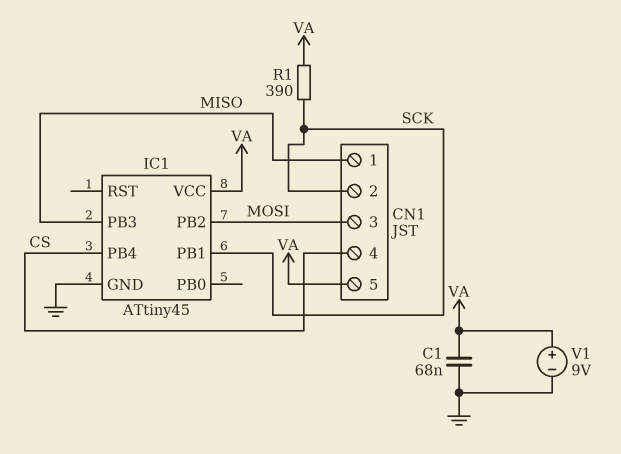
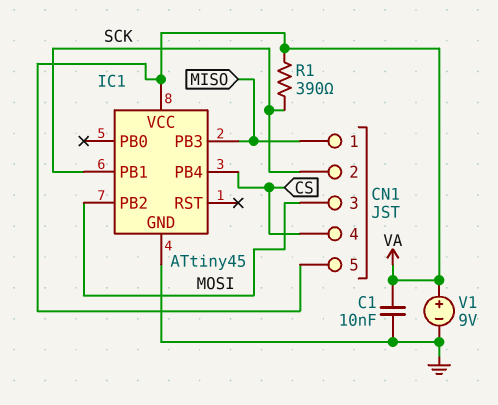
C1: 68nF (GND, VA) -> 10nF (GND, VA)

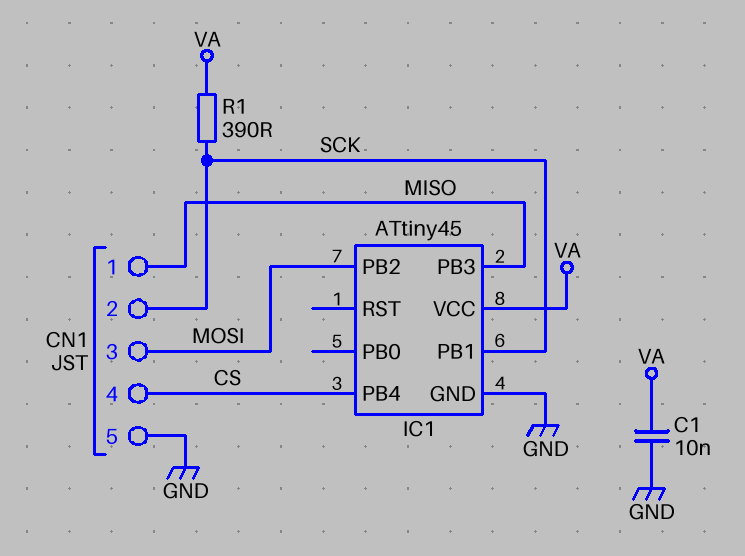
CN1 pin 5: VA -> GND
V1: 9V (plus VA, minus GND) -> none

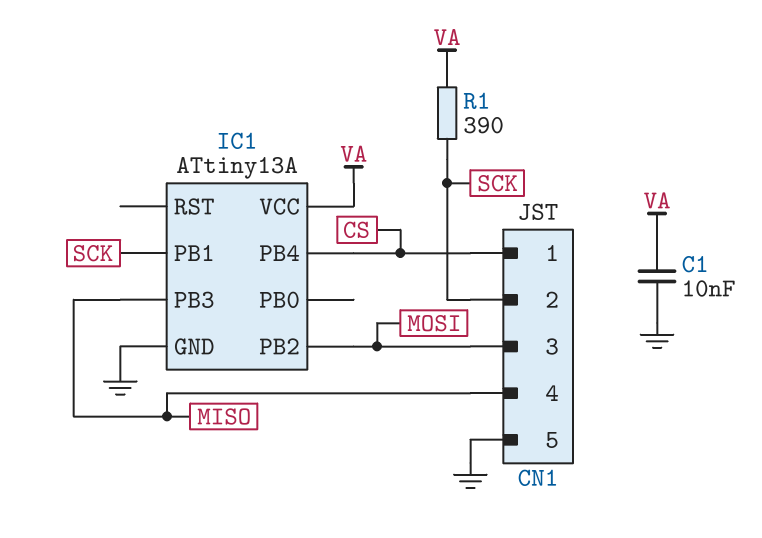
CN1 pin 1: MISO -> CS
CN1 pin 4: CS -> MISO
IC1: ATtiny45 -> ATtiny13A

